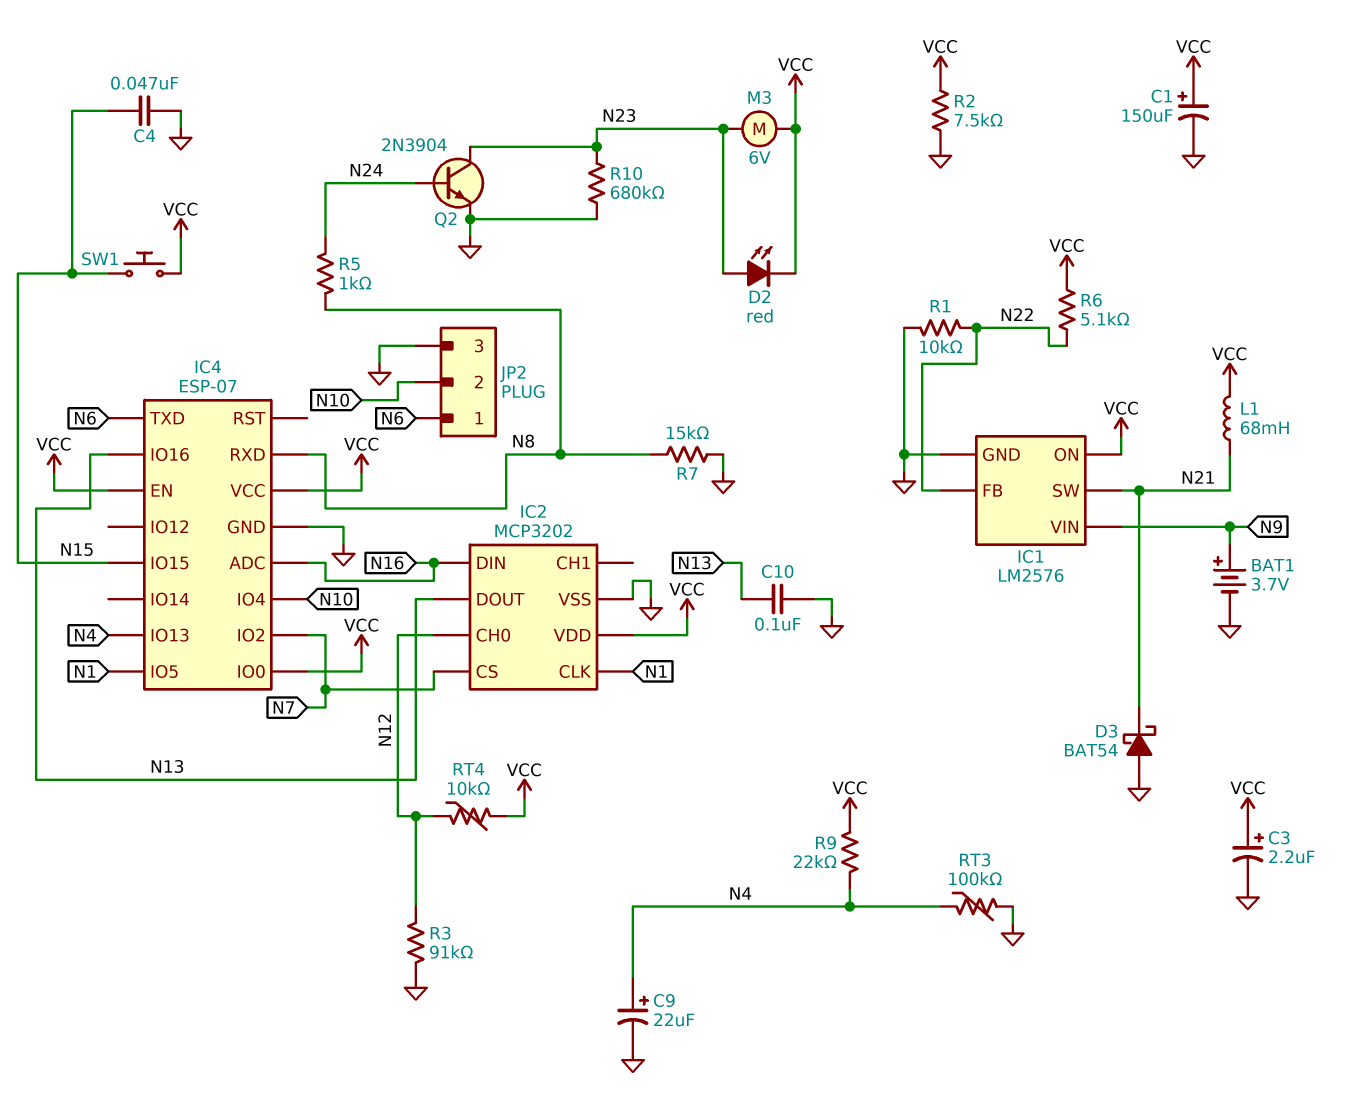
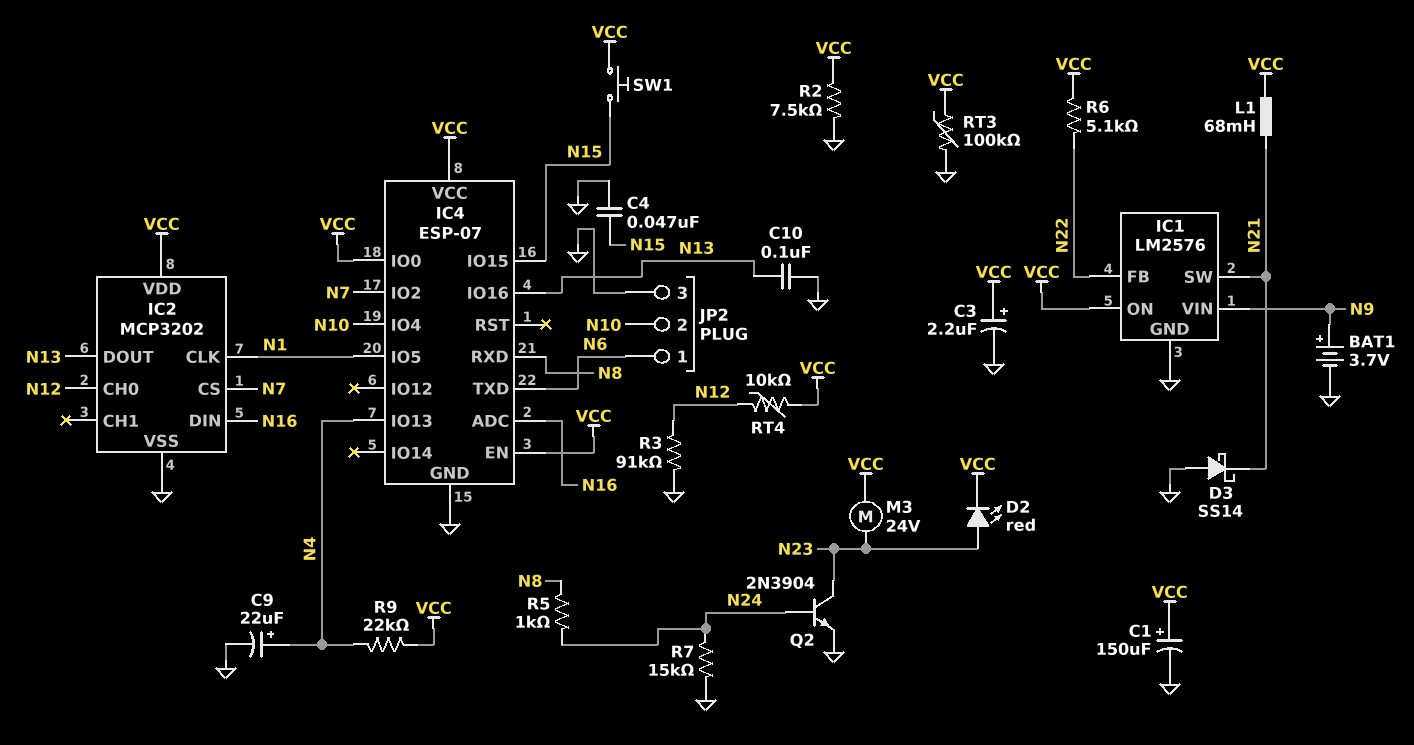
D3: schottky BAT54 (A GND, K N21) -> schottky SS14 (A GND, K N21)
M3: motor 6V (N23, VCC) -> motor 24V (N23, VCC)
R1: 10k (GND, N22) -> none
R7: 15k (GND, N8) -> 15k (GND, N24)
R10: 680k (GND, N23) -> none
RT3: 100k (GND, N4) -> 100k (GND, VCC)

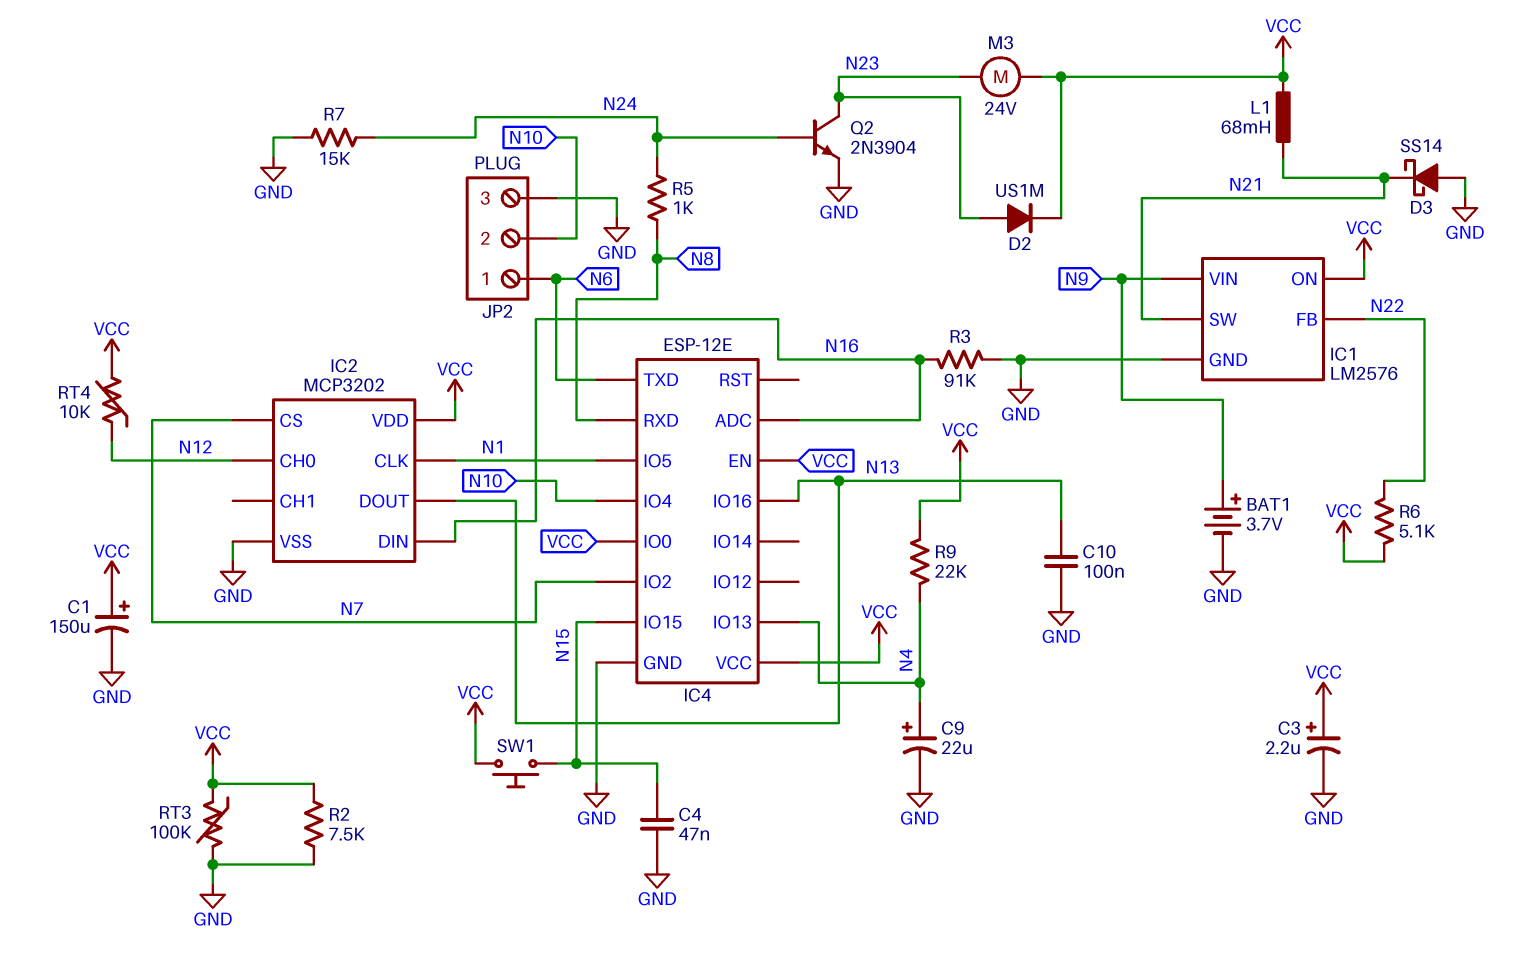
D2: LED red (A N23, K VCC) -> diode US1M (A N23, K VCC)
IC4: ESP-07 -> ESP-12E
R3: 91k (GND, N12) -> 91k (GND, N16)

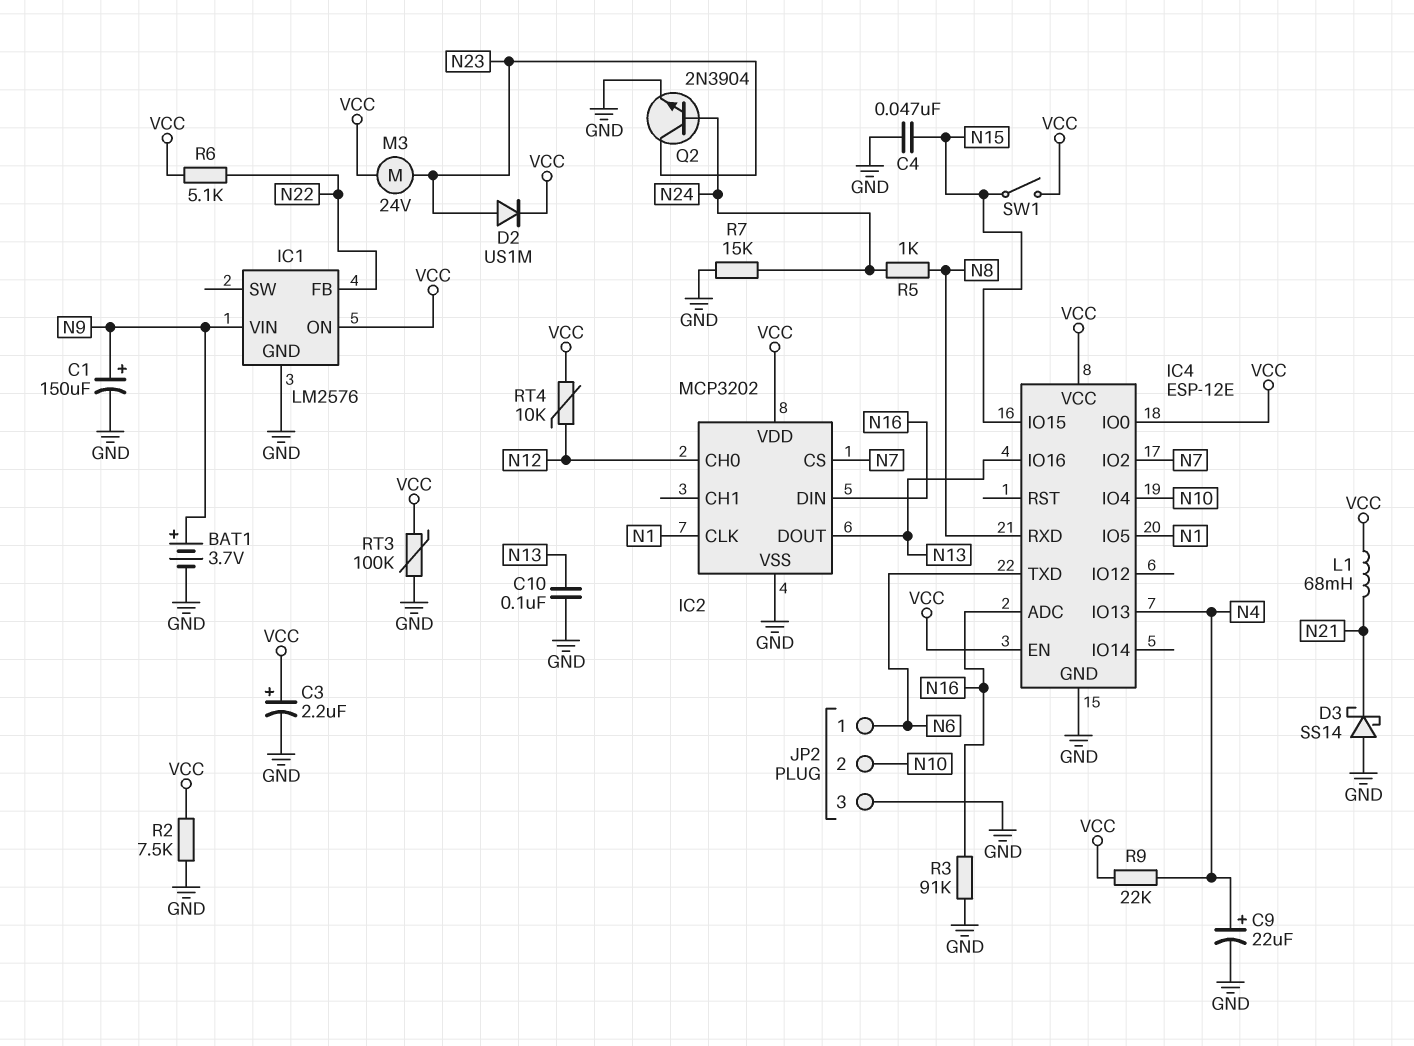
C1: 150uF (plus VCC, minus GND) -> 150uF (plus N9, minus GND)
IC1 pin SW: N21 -> none
SW1: button (N15, VCC) -> switch (N15, VCC)

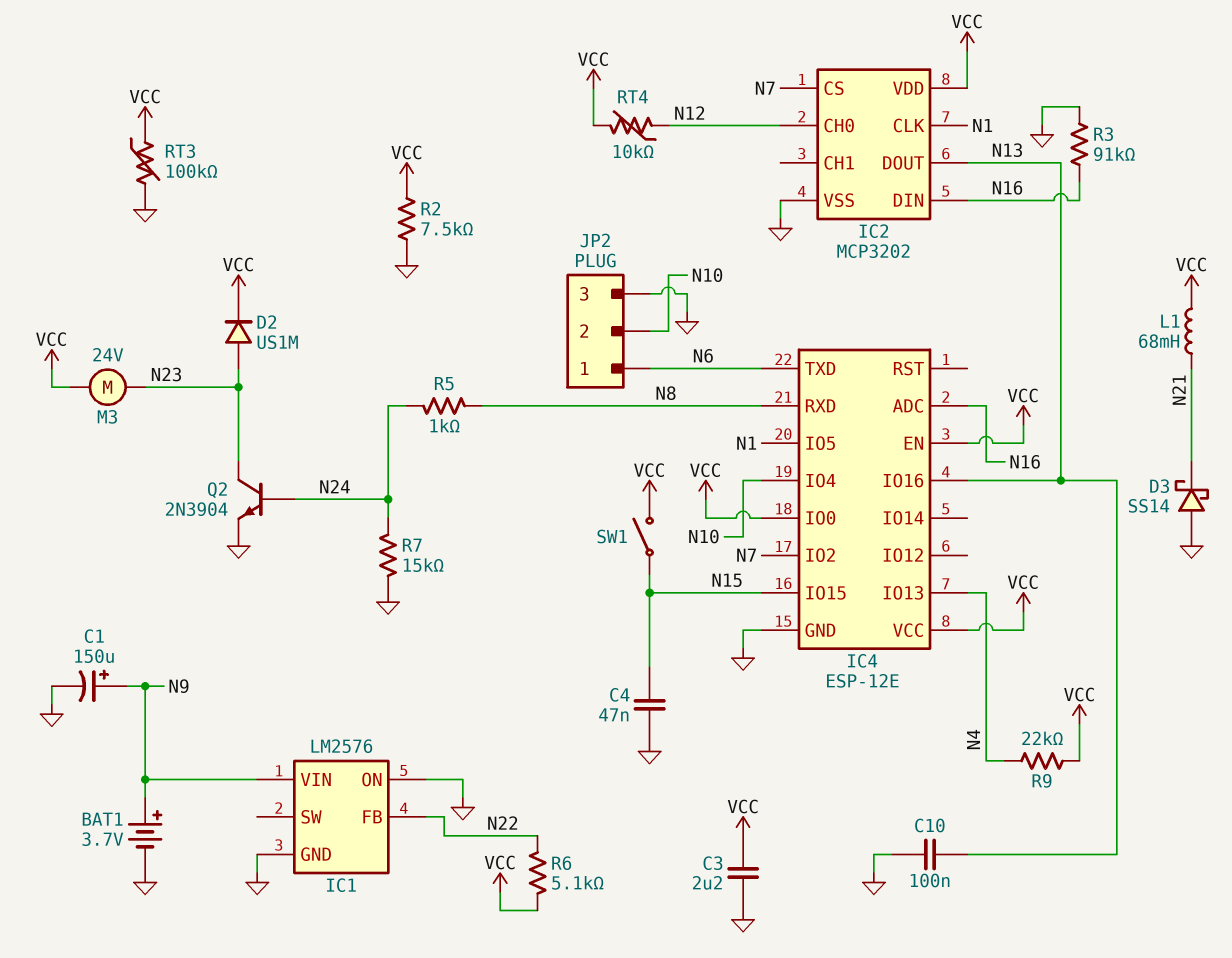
C3: 2.2uF (plus VCC, minus GND) -> 2.2uF (GND, VCC)
C9: 22uF (plus N4, minus GND) -> none
IC1 pin ON: VCC -> GND

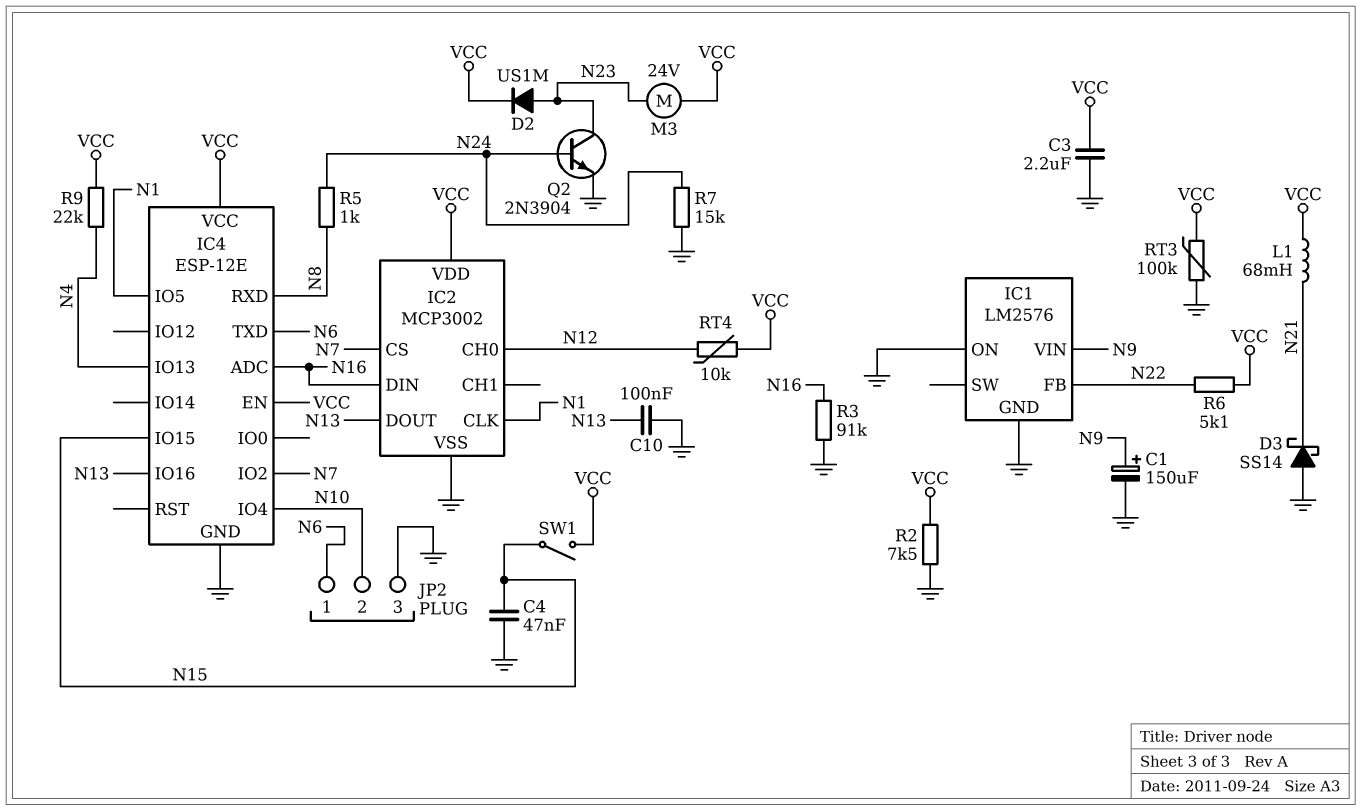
BAT1: 3.7V (plus N9, minus GND) -> none
IC2: MCP3202 -> MCP3002
IC4 pin IO0: VCC -> none

